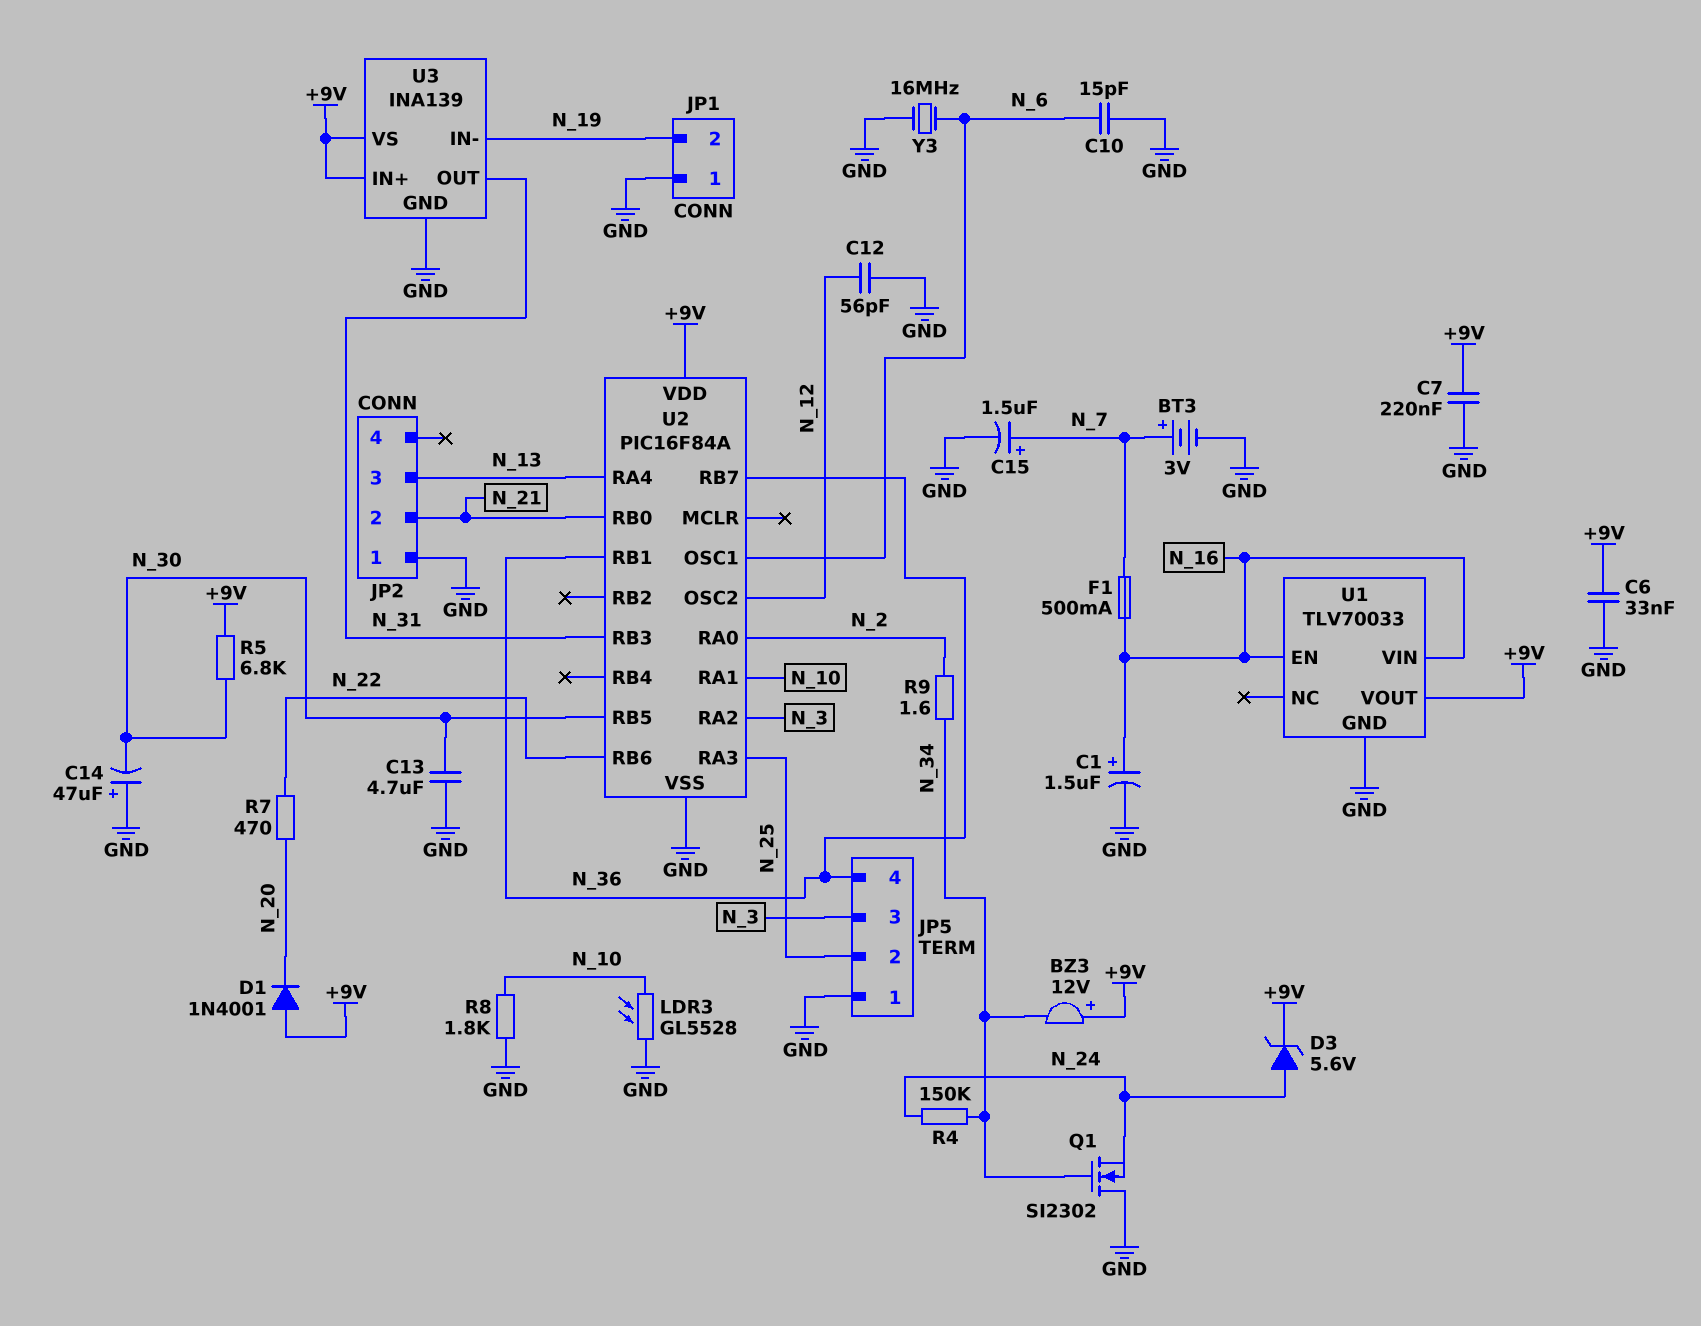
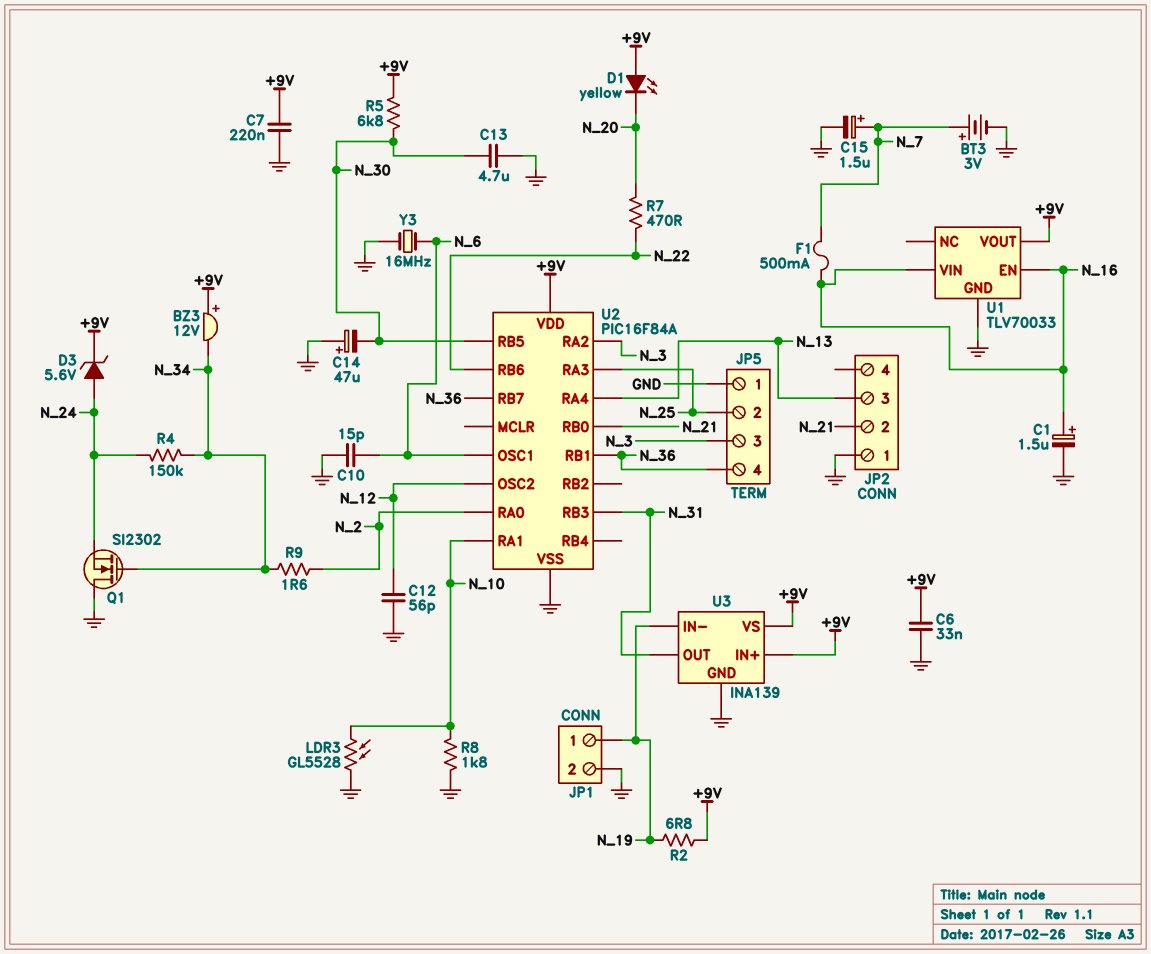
D1: diode 1N4001 (A +9V, K N_20) -> LED yellow (A +9V, K N_20)
JP1 pin 1: GND -> N_19
JP1 pin 2: N_19 -> GND
R2: none -> 6.8 (+9V, N_19)

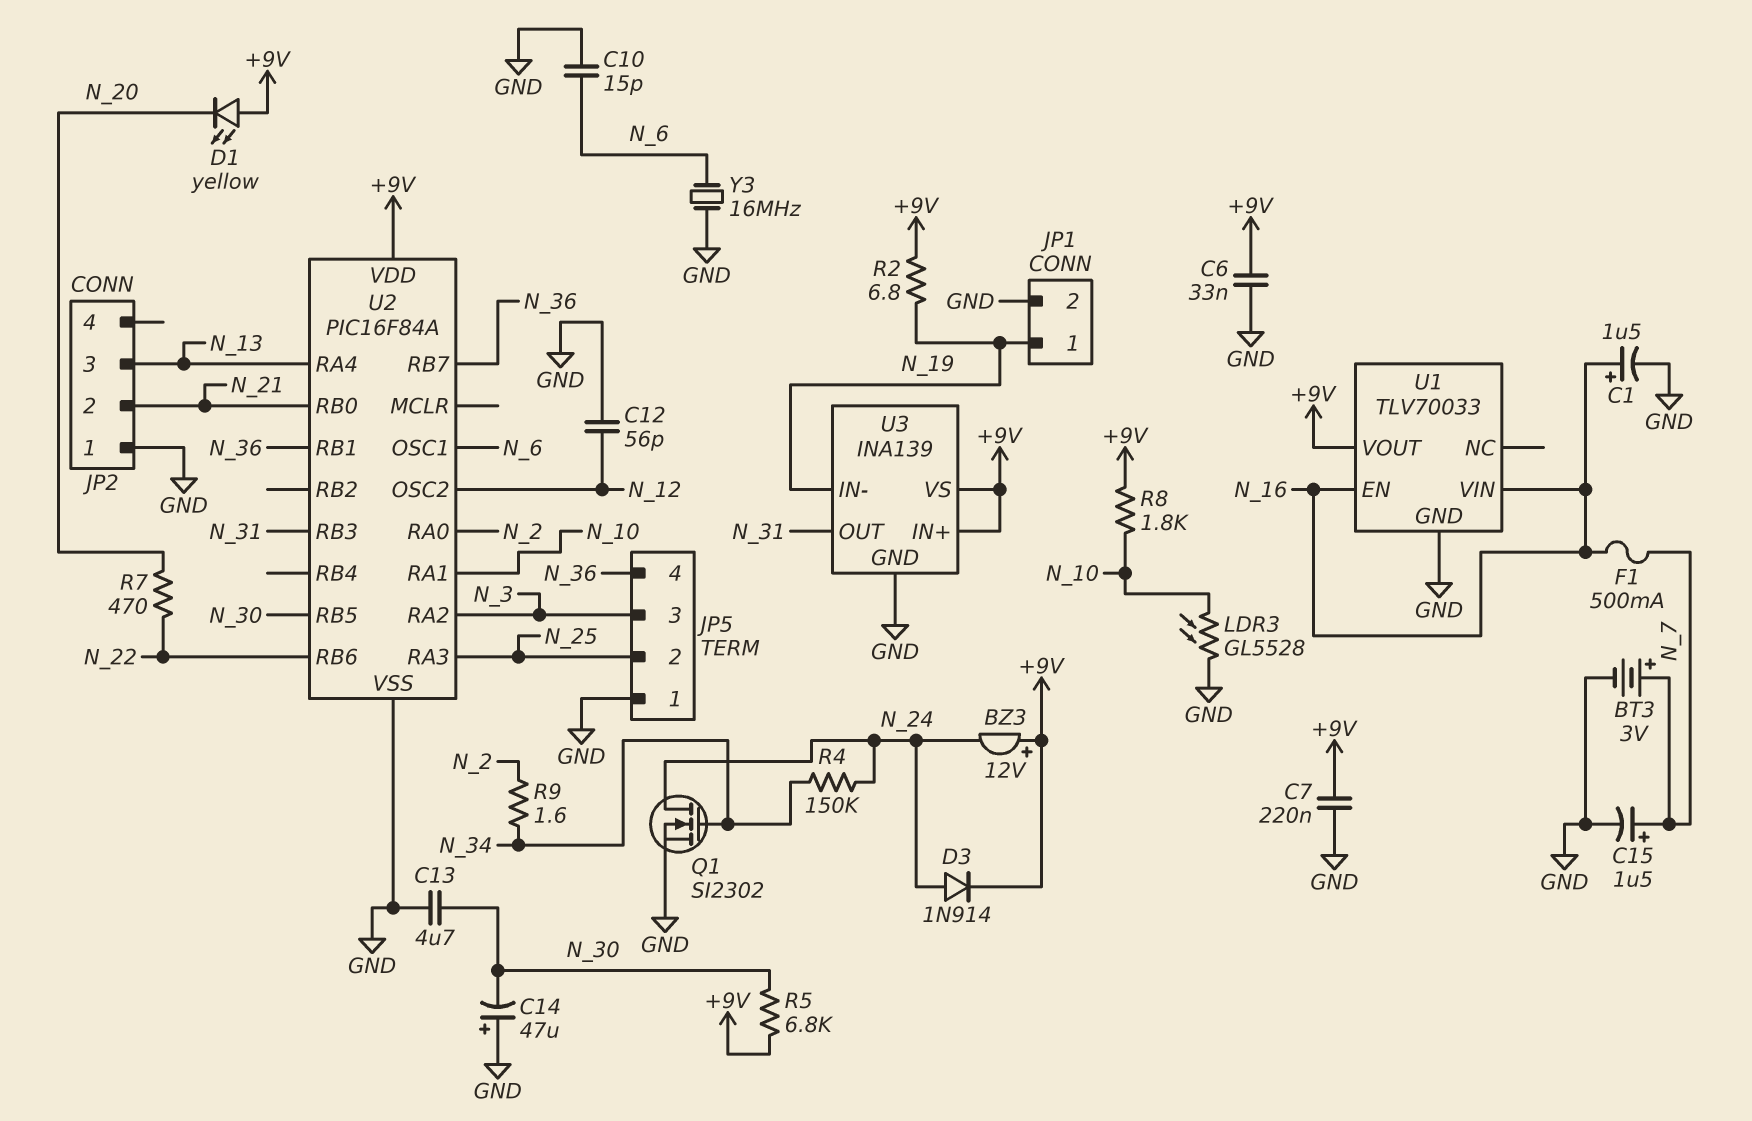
BZ3: buzzer 12V (plus +9V, minus N_34) -> buzzer 12V (plus +9V, minus N_24)
D3: zener 5.6V (A N_24, K +9V) -> diode 1N914 (A N_24, K +9V)
Q1: NMOS SI2302 (G N_34, D GND, S N_24) -> NMOS SI2302 (G N_34, D N_24, S GND)
R8: 1.8k (GND, N_10) -> 1.8k (+9V, N_10)

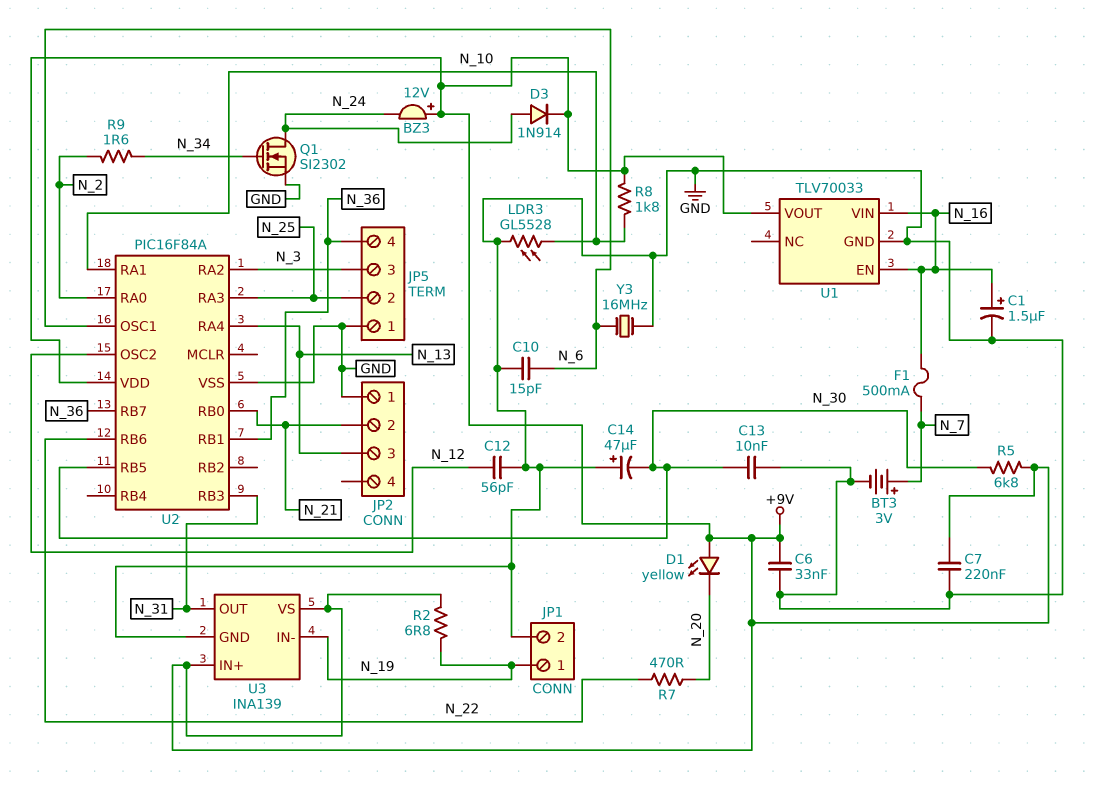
C13: 4.7uF (GND, N_30) -> 10nF (GND, N_30)
C15: 1.5uF (plus N_7, minus GND) -> none
R4: 150k (N_24, N_34) -> none

